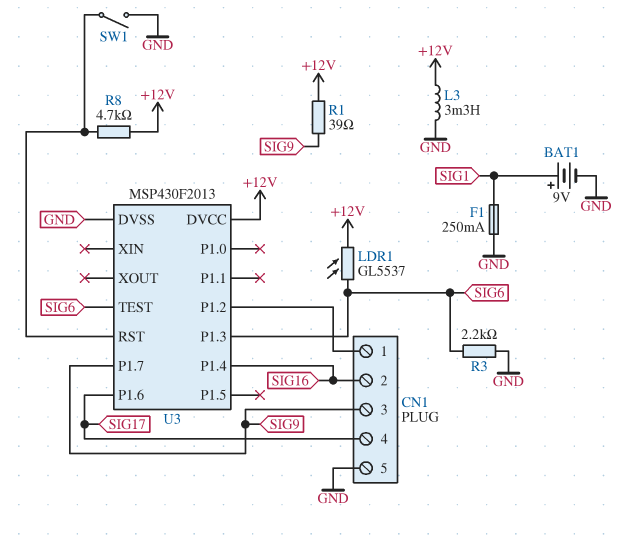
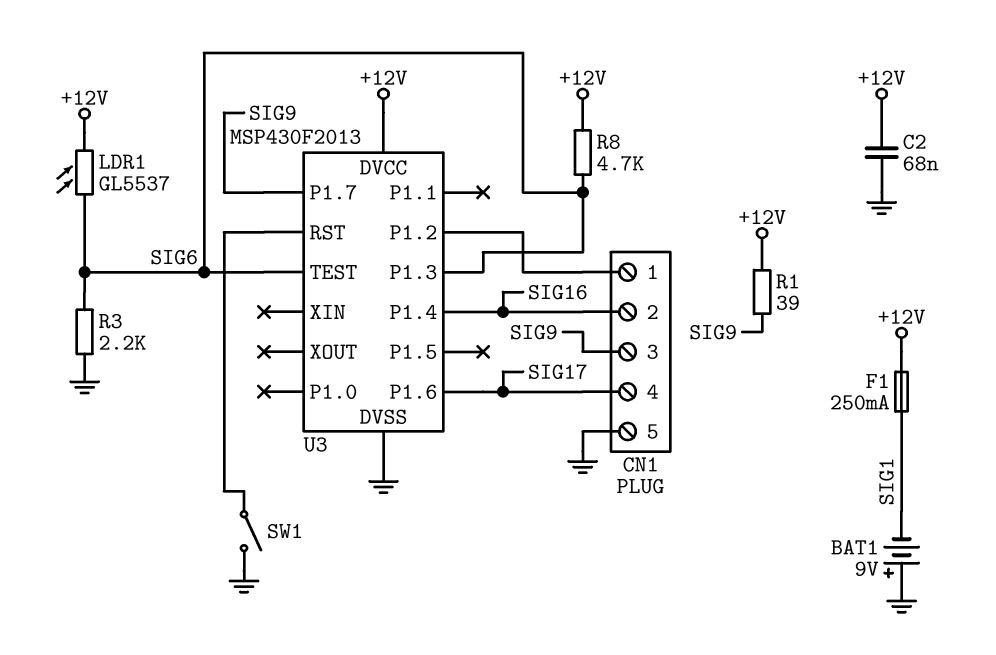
BAT1: 9V (plus SIG1, minus GND) -> 9V (plus GND, minus SIG1)
C2: none -> 68nF (+12V, GND)
F1: 250mA (GND, SIG1) -> 250mA (+12V, SIG1)
L3: 3.3mH (+12V, GND) -> none
R8: 4.7k (+12V, U3/RST) -> 4.7k (+12V, SIG6)

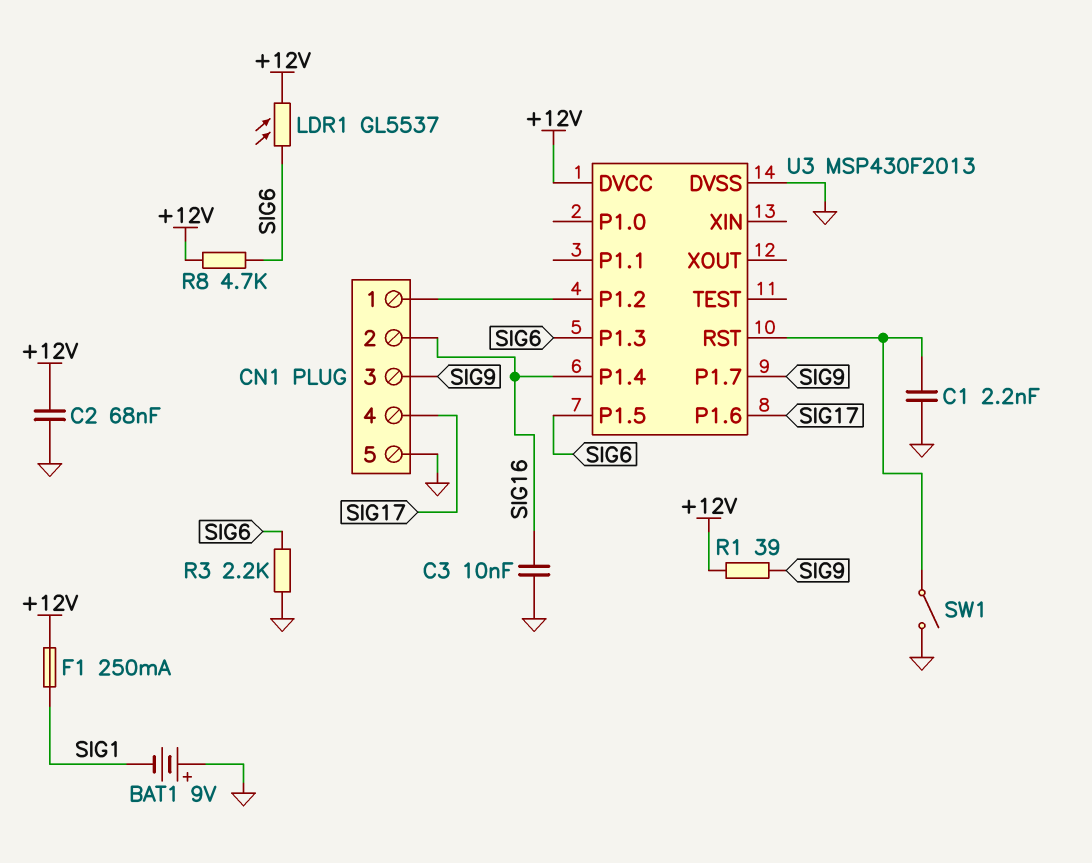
C1: none -> 2.2nF (GND, U3/RST)
C3: none -> 10nF (GND, SIG16)
U3 pin P1.5: none -> SIG6
U3 pin TEST: SIG6 -> none

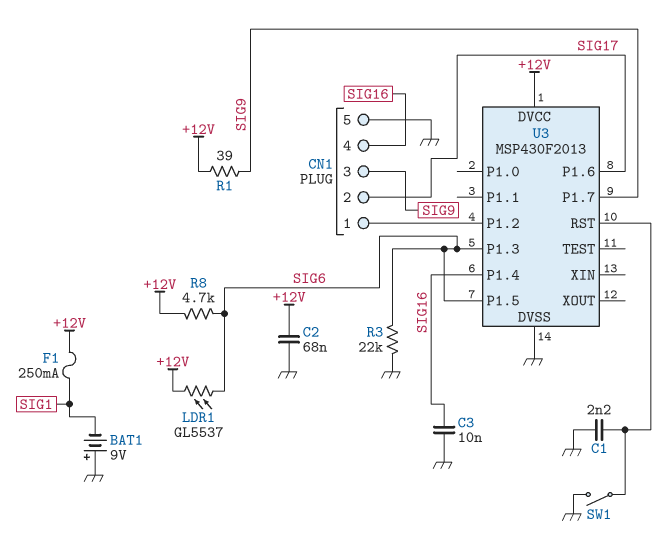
CN1 pin 2: SIG16 -> SIG17
CN1 pin 4: SIG17 -> SIG16
R3: 2.2k (GND, SIG6) -> 22k (GND, SIG6)

